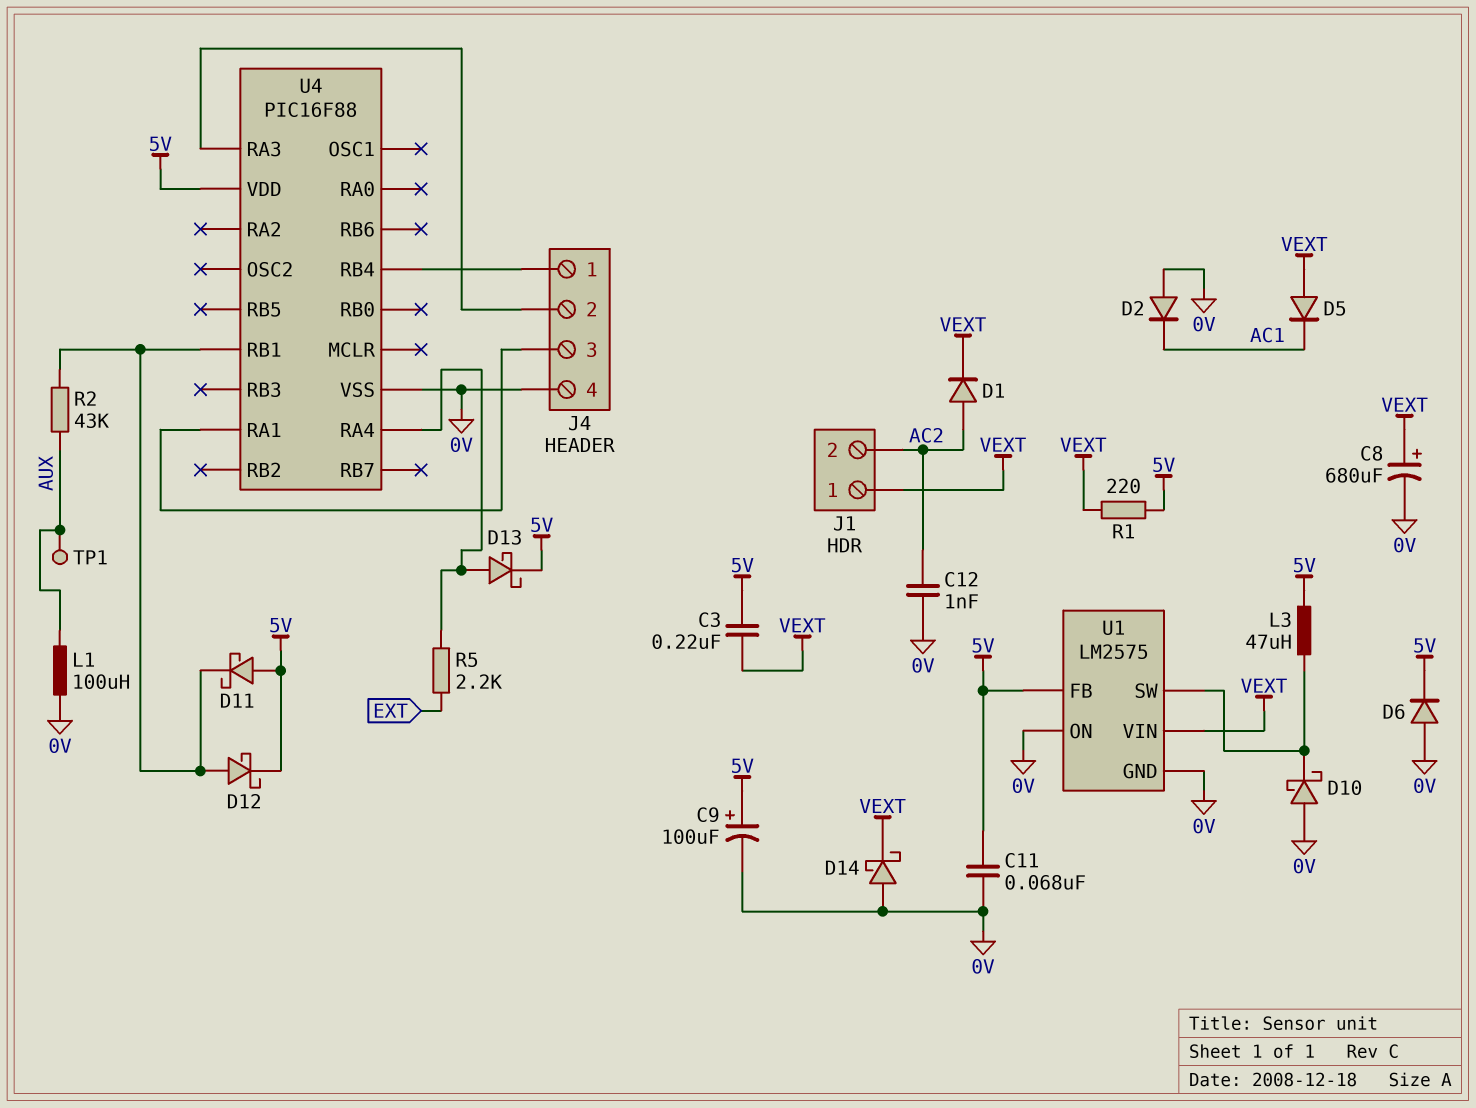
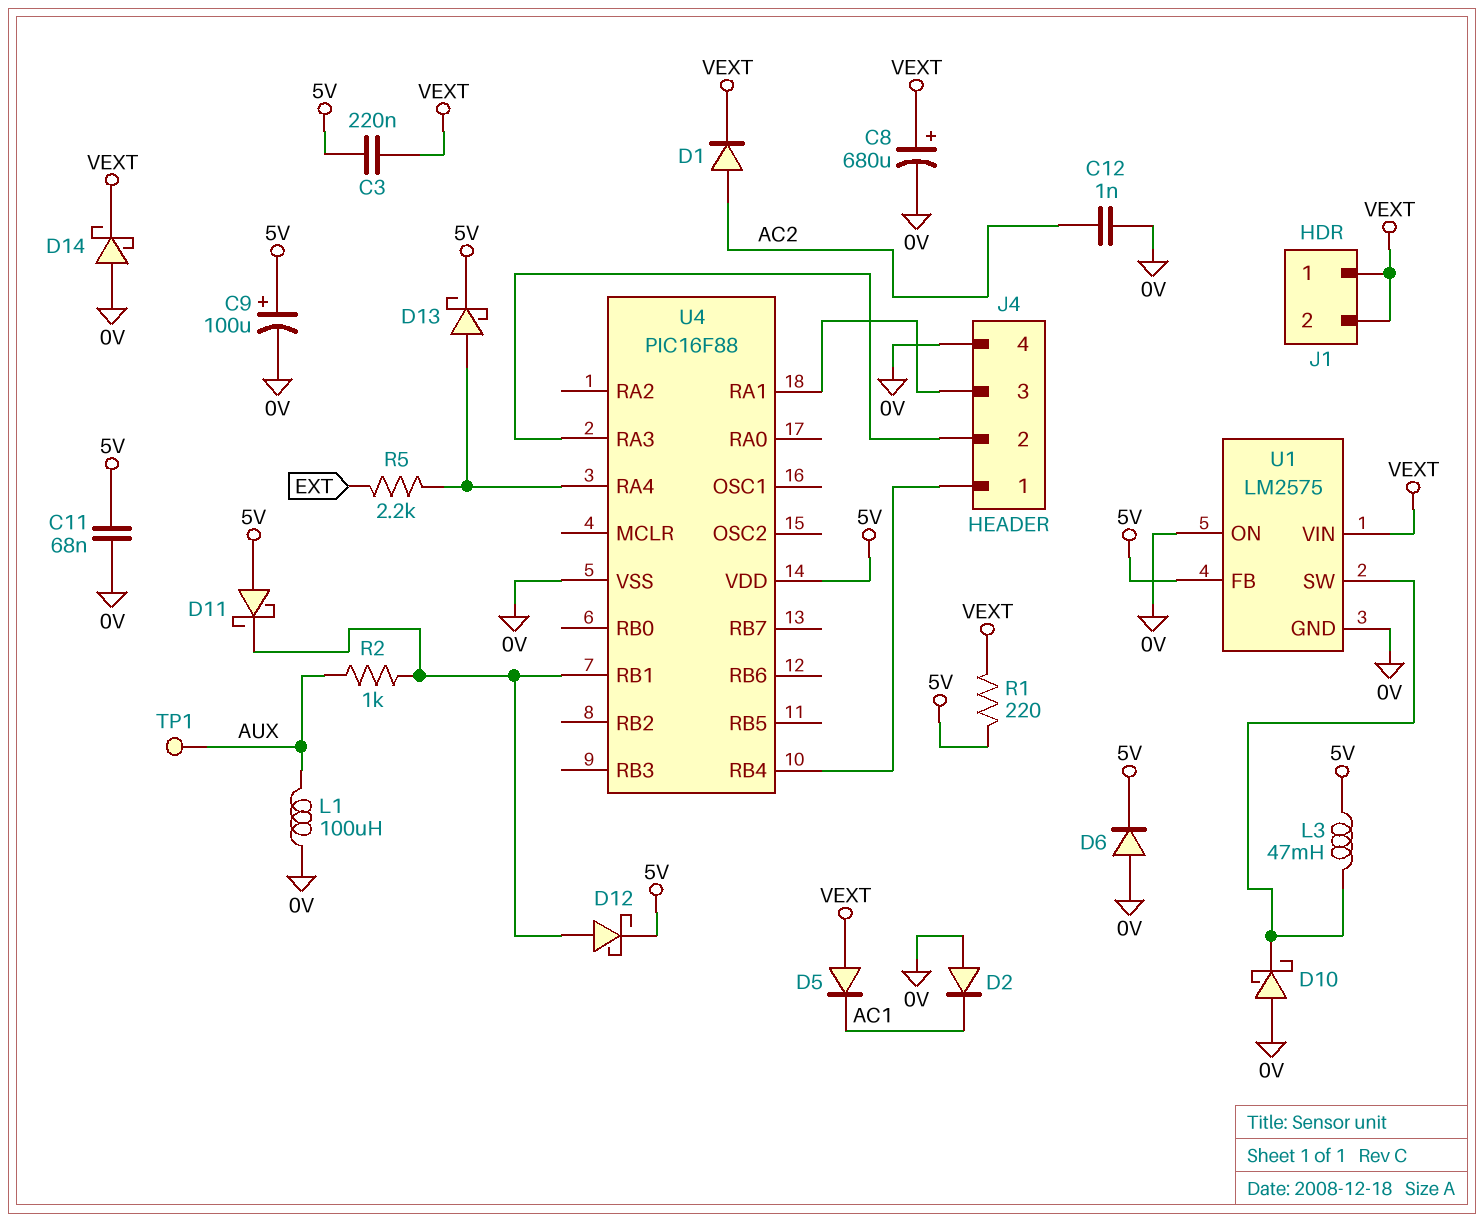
J1 pin 2: AC2 -> VEXT
L3: 47uH (5V, U1/SW) -> 47mH (5V, U1/SW)
R2: 43k (AUX, U4/RB1) -> 1k (AUX, U4/RB1)

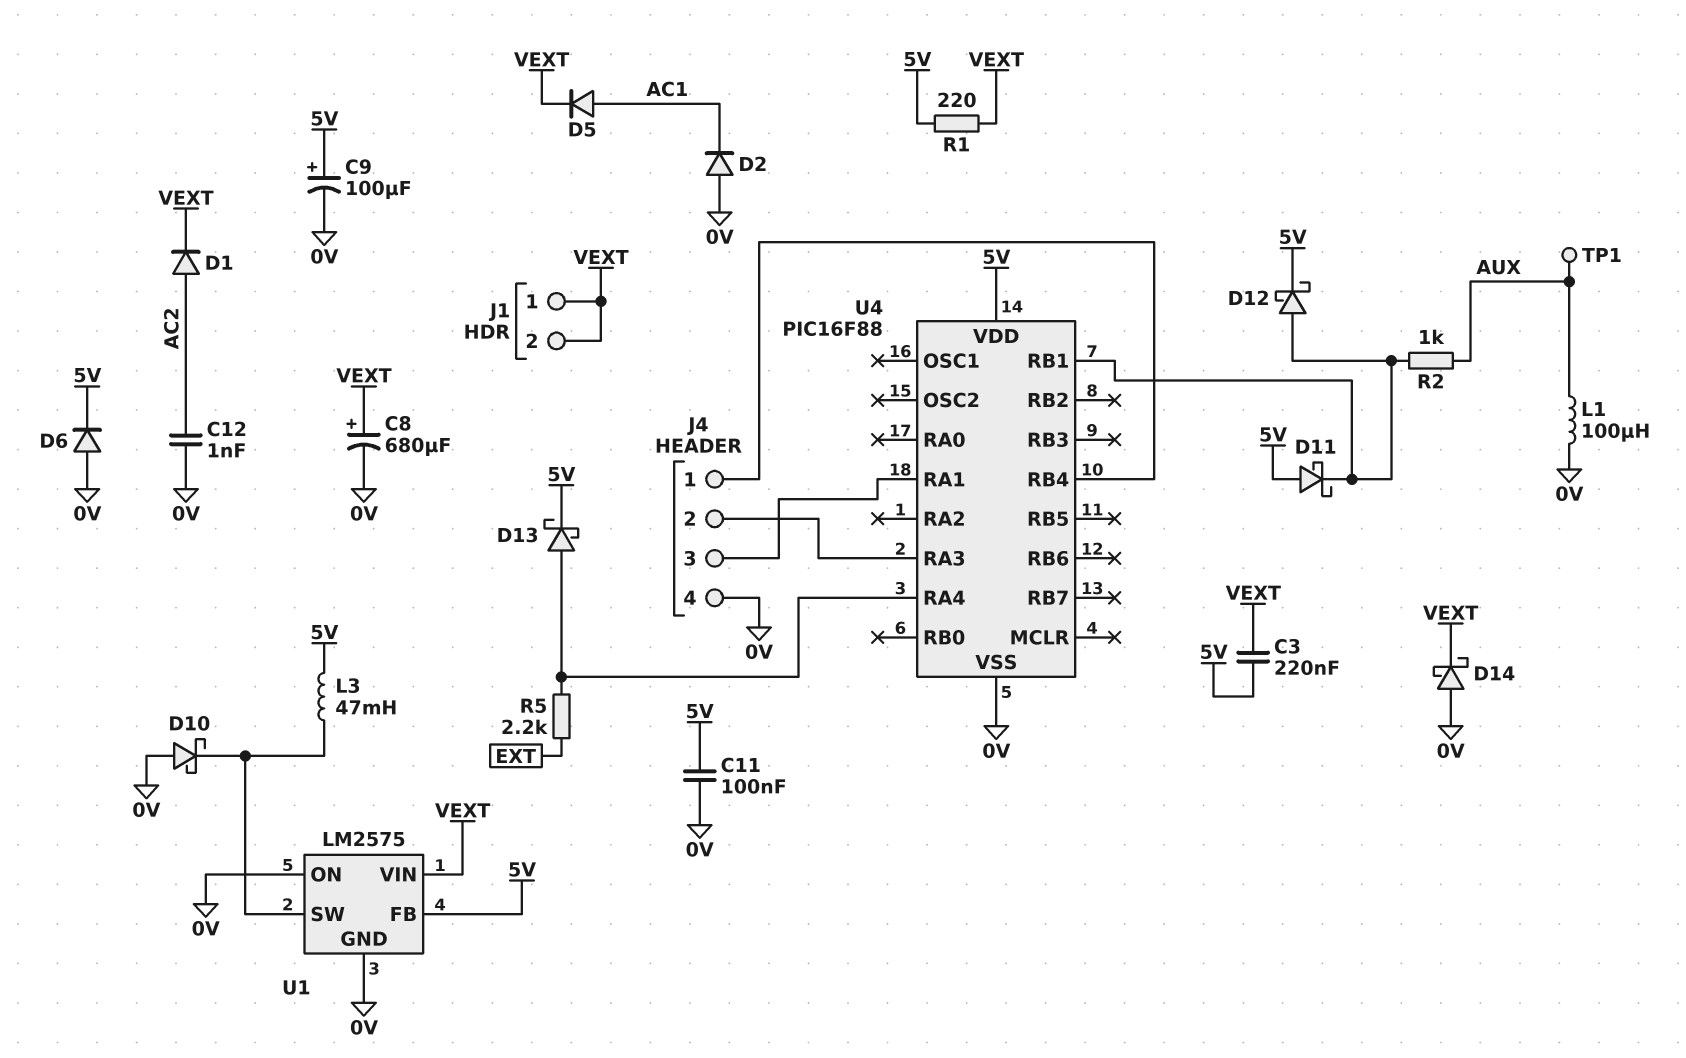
C11: 68nF (0V, 5V) -> 100nF (0V, 5V)
D5: diode (A VEXT, K AC1) -> diode (A AC1, K VEXT)

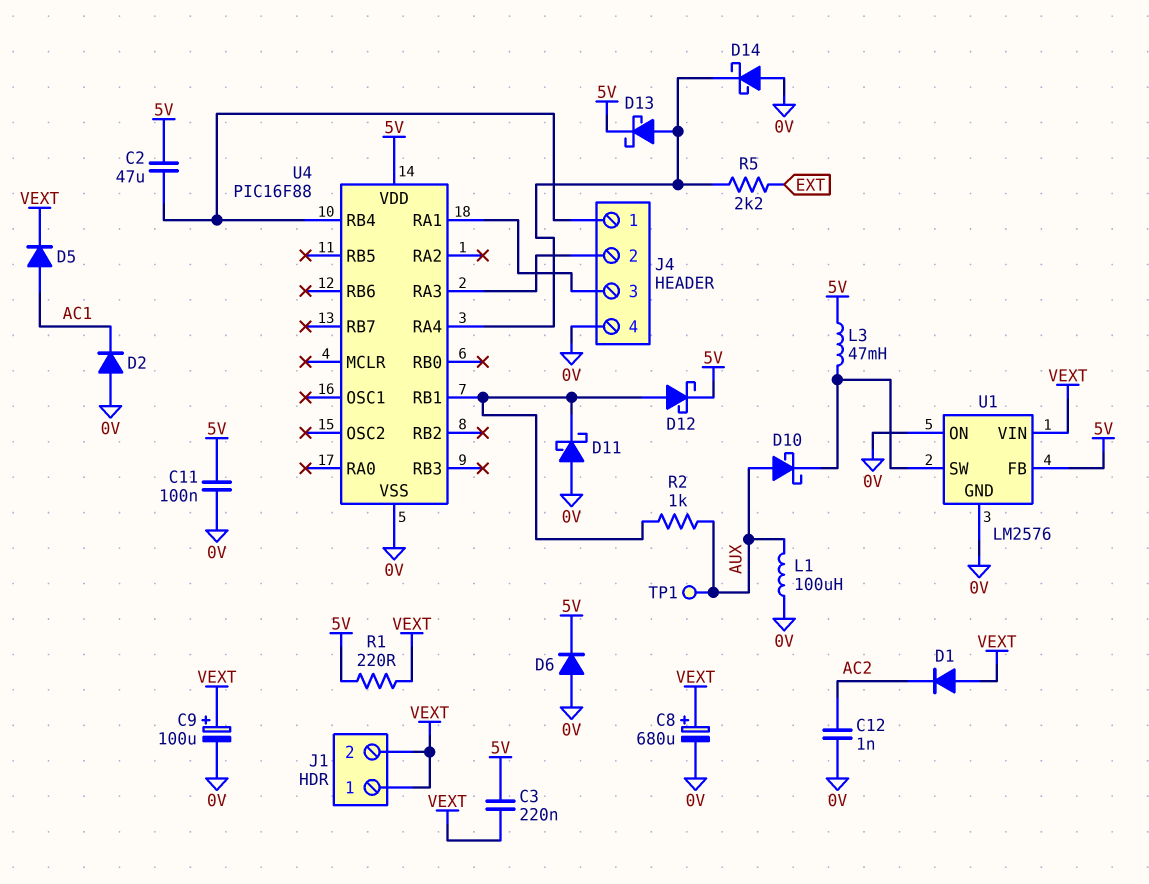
C2: none -> 47uF (5V, J4/1)
C9: 100uF (plus 5V, minus 0V) -> 100uF (plus VEXT, minus 0V)
D1: diode (A AC2, K VEXT) -> diode (A VEXT, K AC2)
D10: schottky (A 0V, K U1/SW) -> schottky (A AUX, K U1/SW)
D11: schottky (A 5V, K U4/RB1) -> schottky (A 0V, K U4/RB1)
D14: schottky (A 0V, K VEXT) -> schottky (A 0V, K U4/RA4)
U1: LM2575 -> LM2576

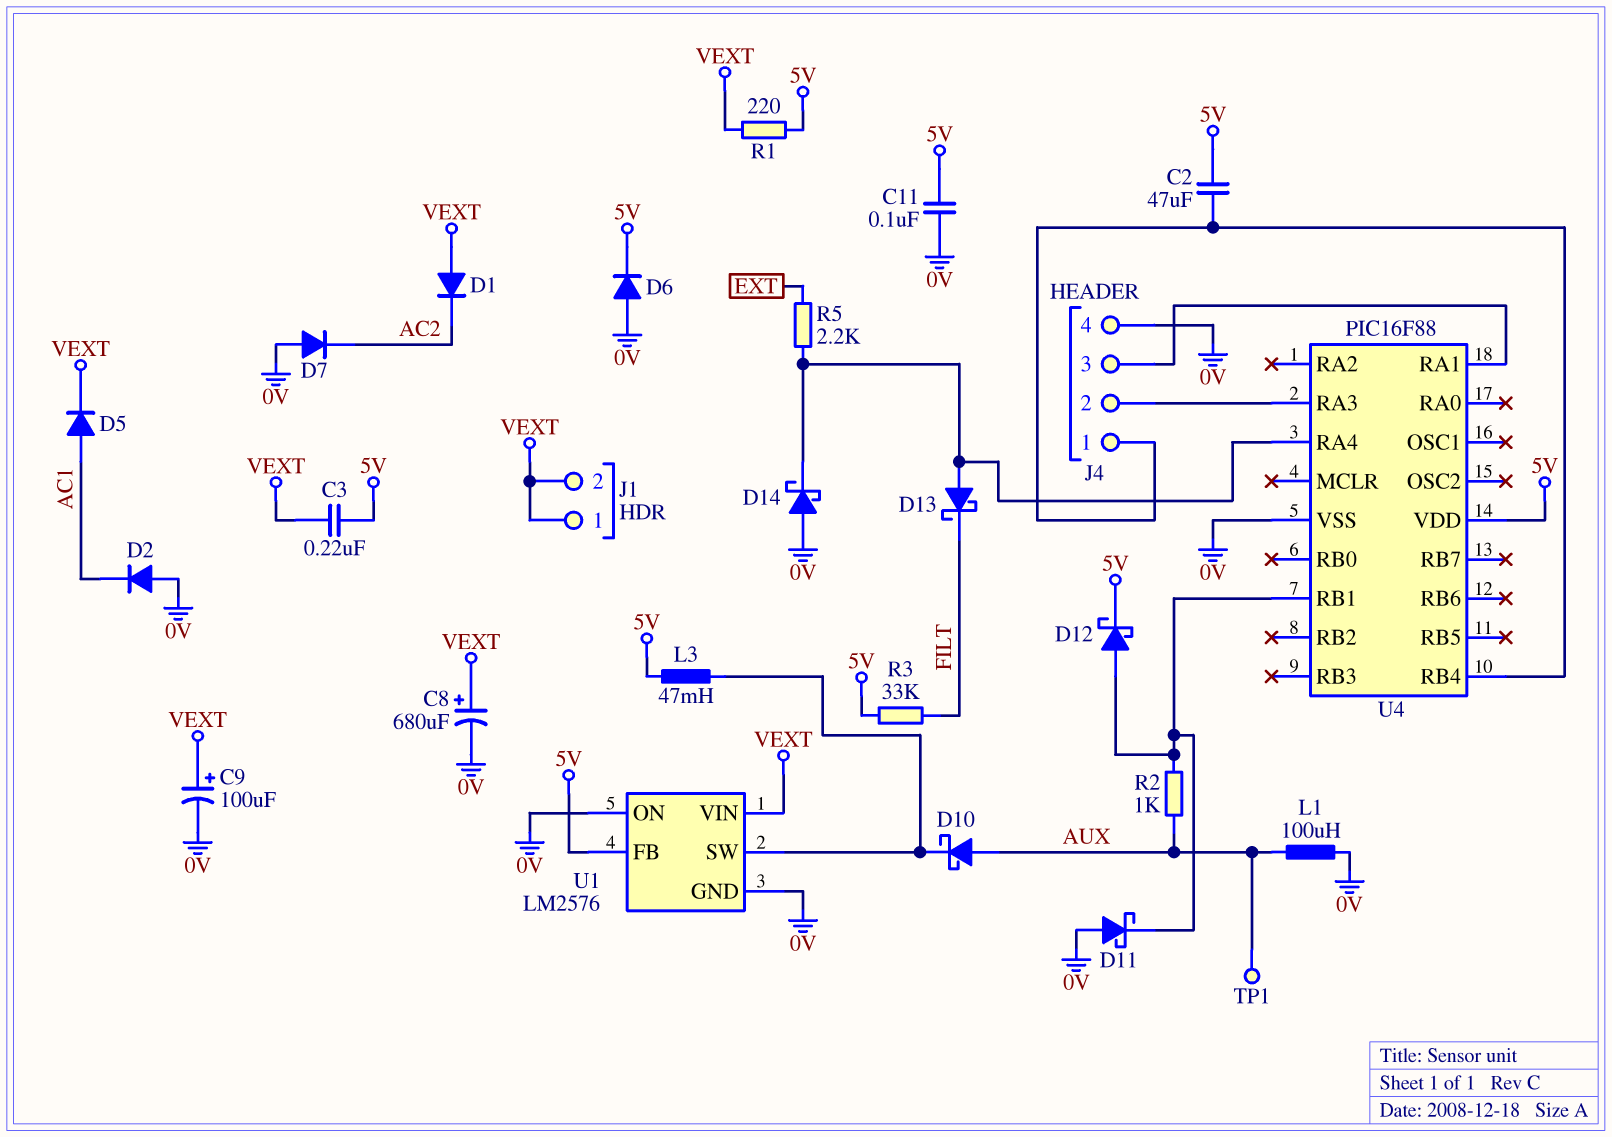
C12: 1nF (0V, AC2) -> none
D7: none -> diode (A 0V, K AC2)
D13: schottky (A U4/RA4, K 5V) -> schottky (A U4/RA4, K FILT)
R3: none -> 33k (5V, FILT)

